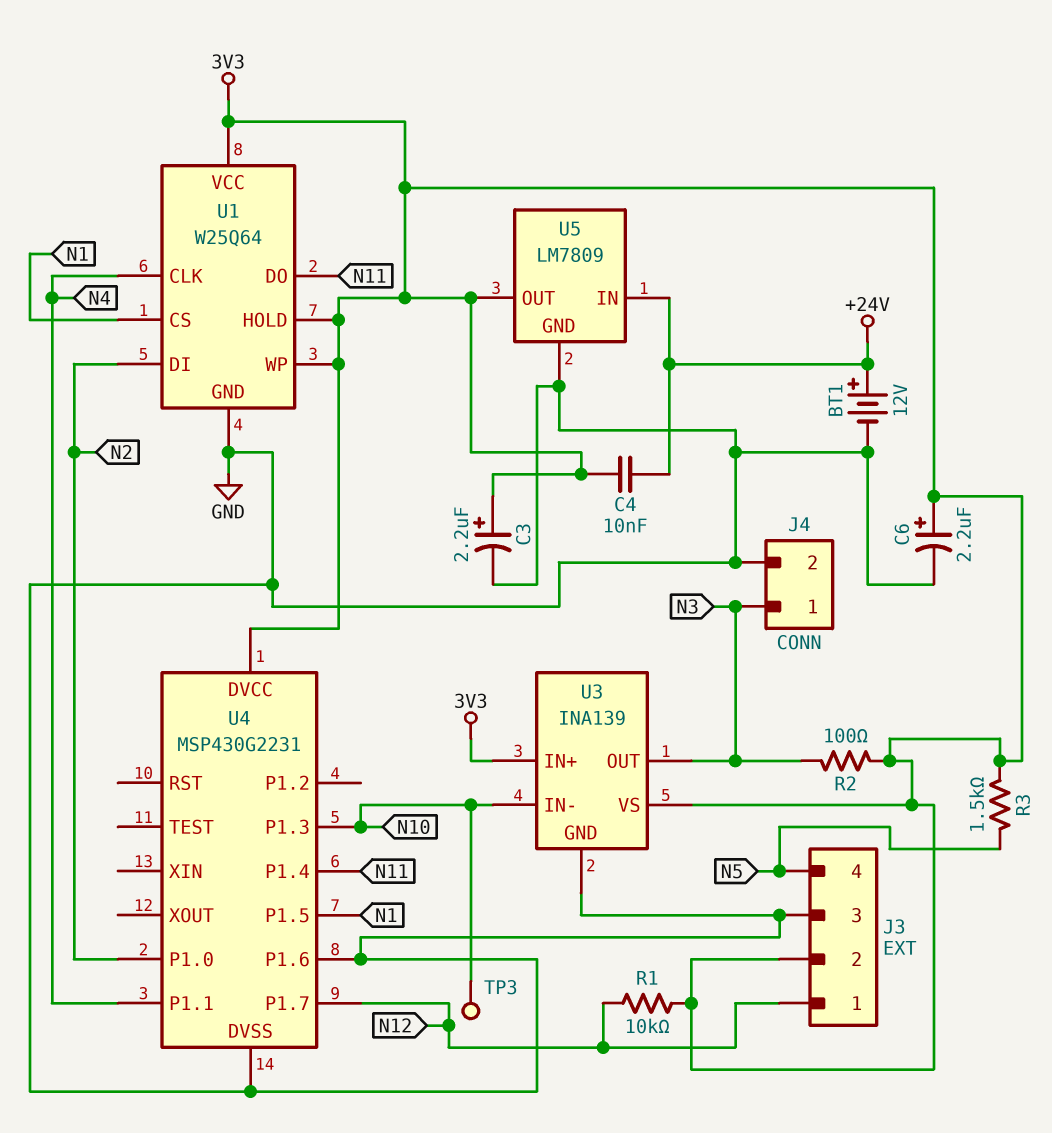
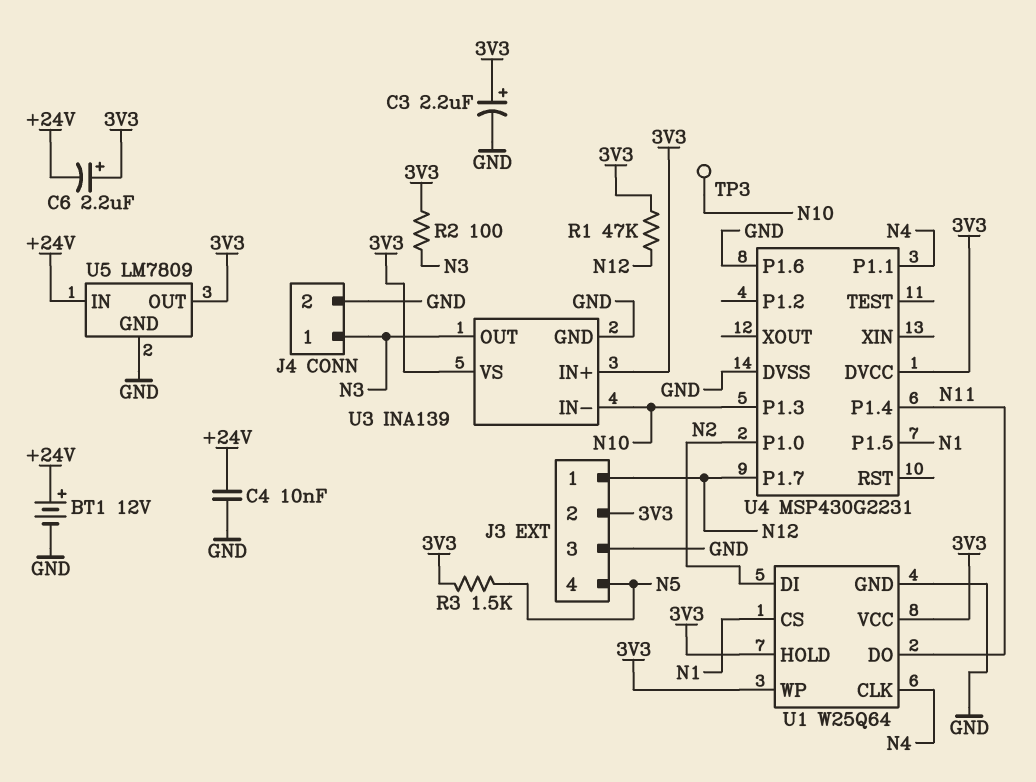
C4: 10nF (+24V, 3V3) -> 10nF (+24V, GND)
C6: 2.2uF (plus 3V3, minus GND) -> 2.2uF (plus 3V3, minus +24V)
R1: 10k (3V3, N12) -> 47k (3V3, N12)

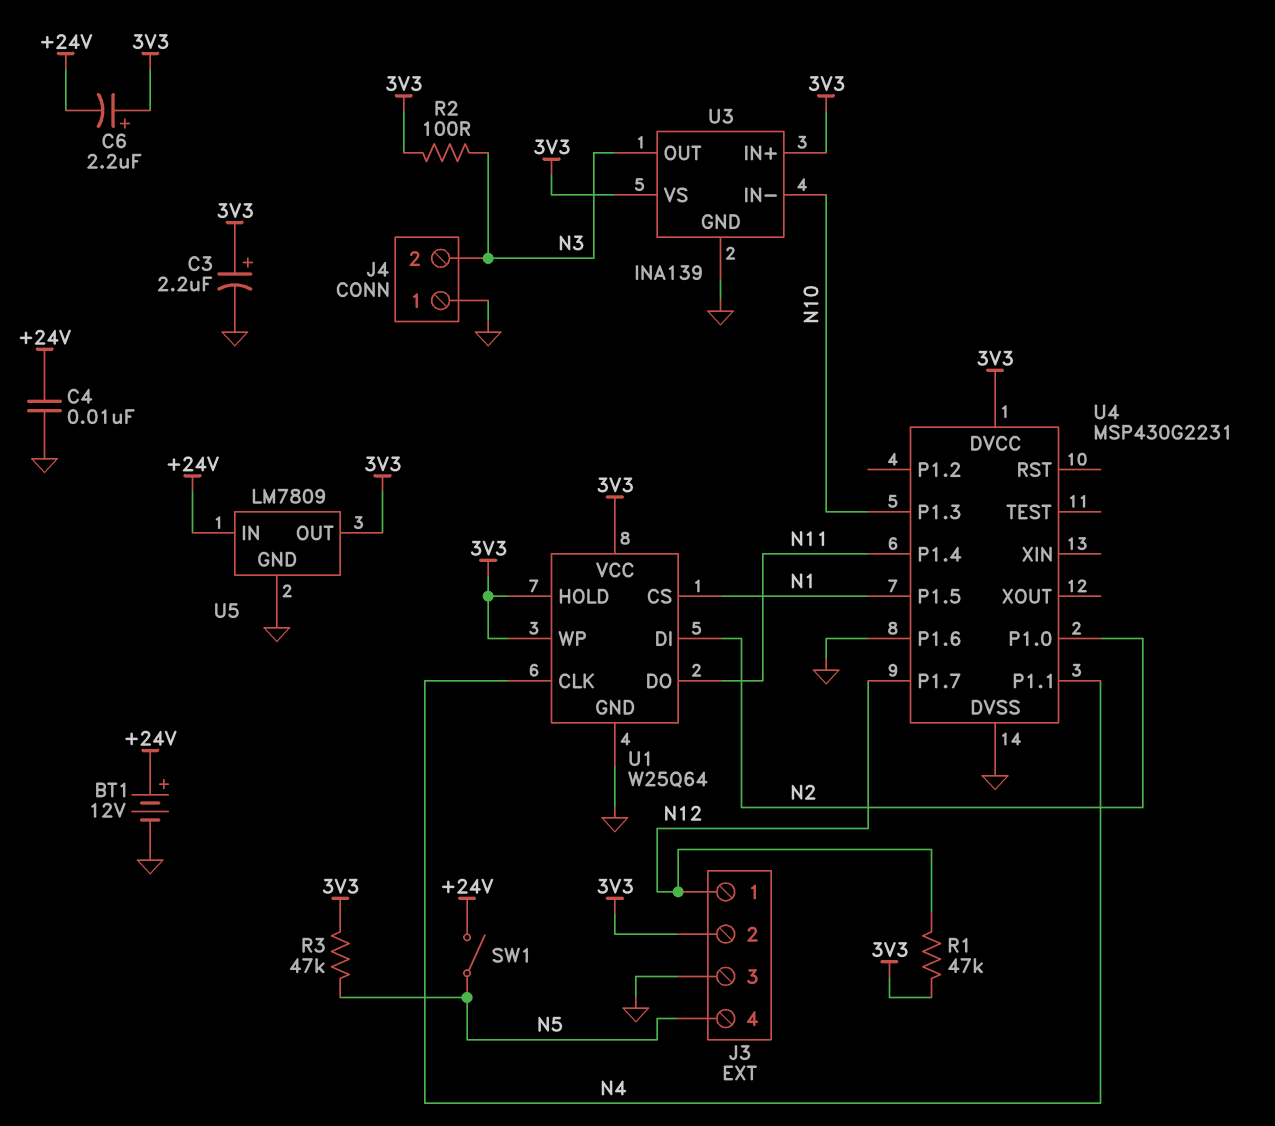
J4 pin 1: N3 -> GND
J4 pin 2: GND -> N3
R3: 1.5k (3V3, N5) -> 47k (3V3, N5)
SW1: none -> switch (+24V, N5)
TP3: test point (N10) -> none

